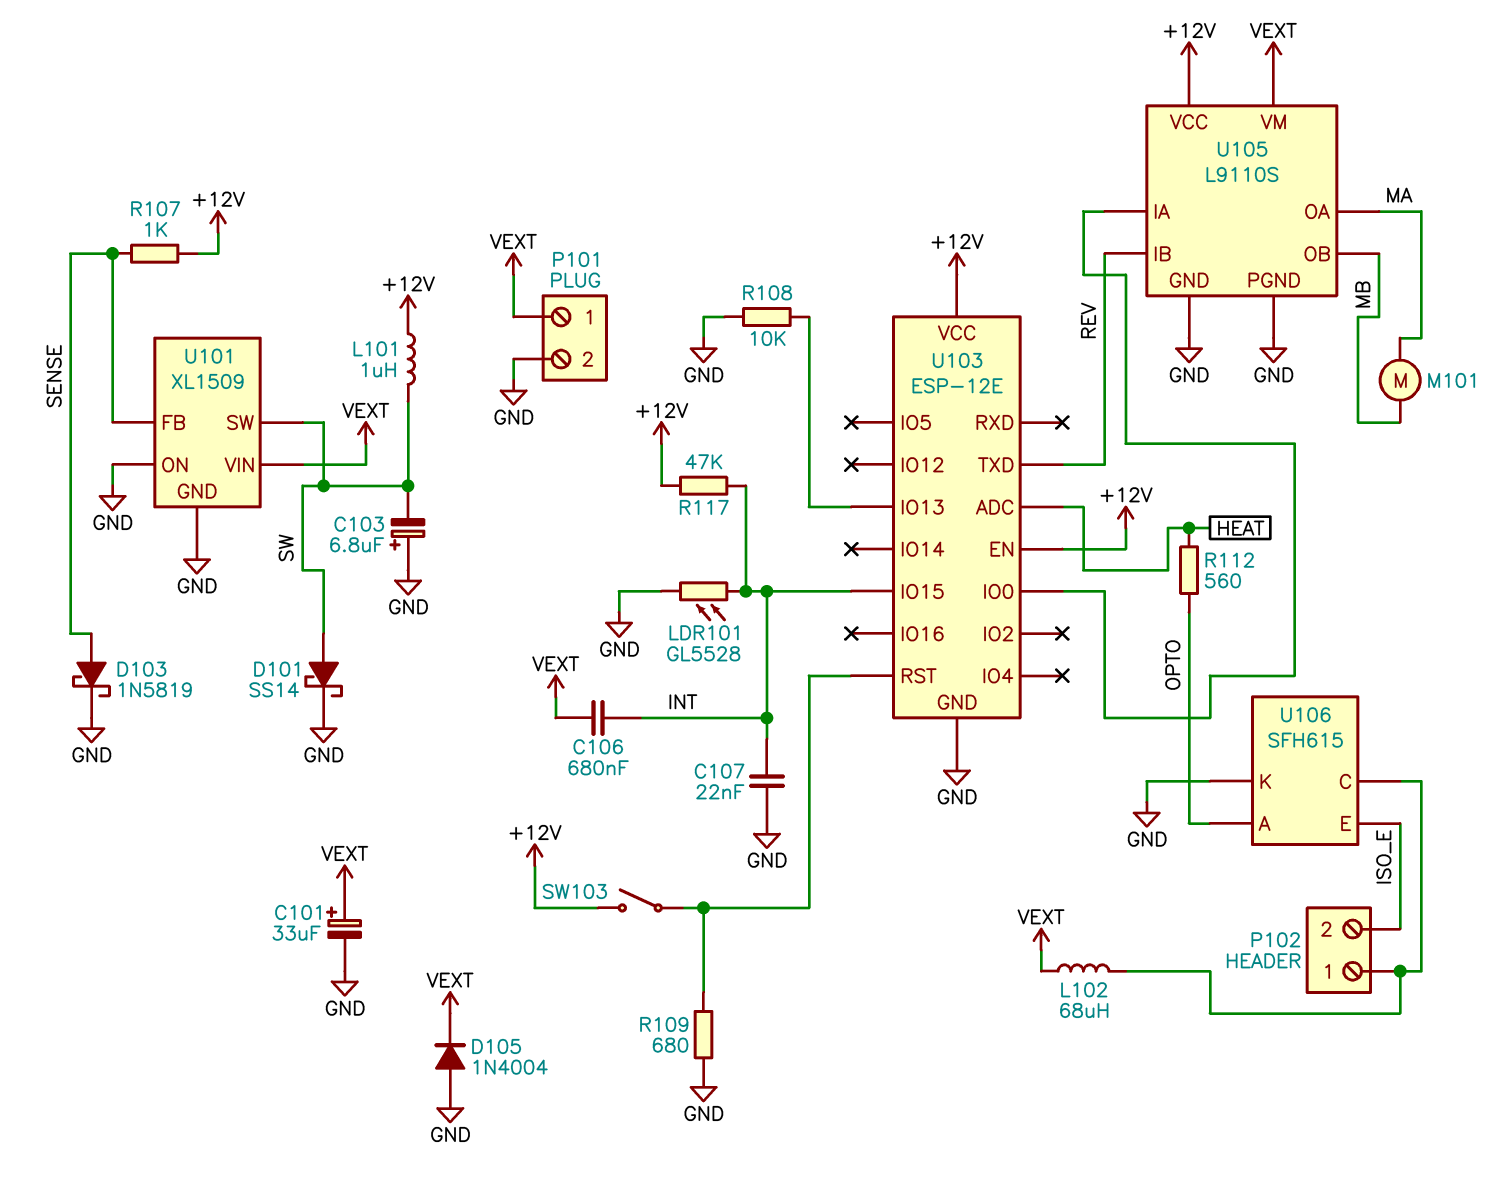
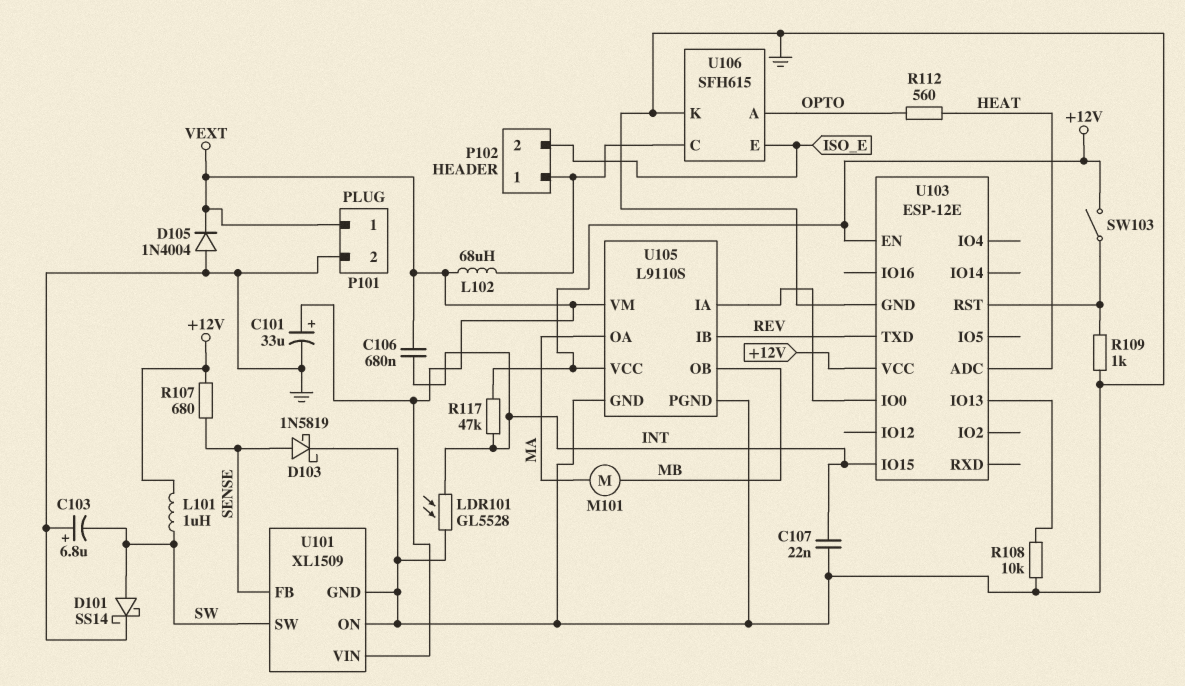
R107: 1k (+12V, SENSE) -> 680 (+12V, SENSE)
R109: 680 (GND, U103/RST) -> 1k (GND, U103/RST)

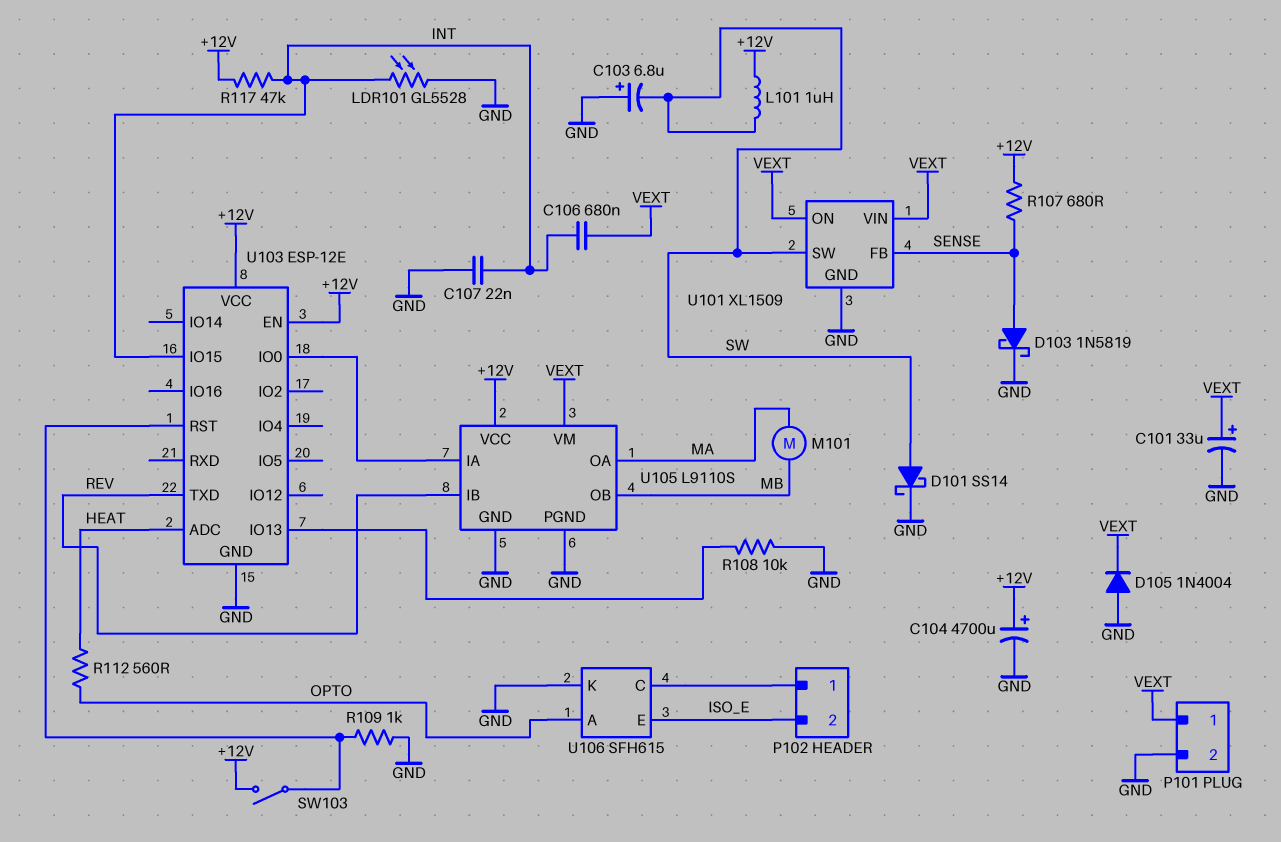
C104: none -> 4700uF (plus +12V, minus GND)
L102: 68uH (P102/1, VEXT) -> none
U101 pin ON: GND -> VEXT

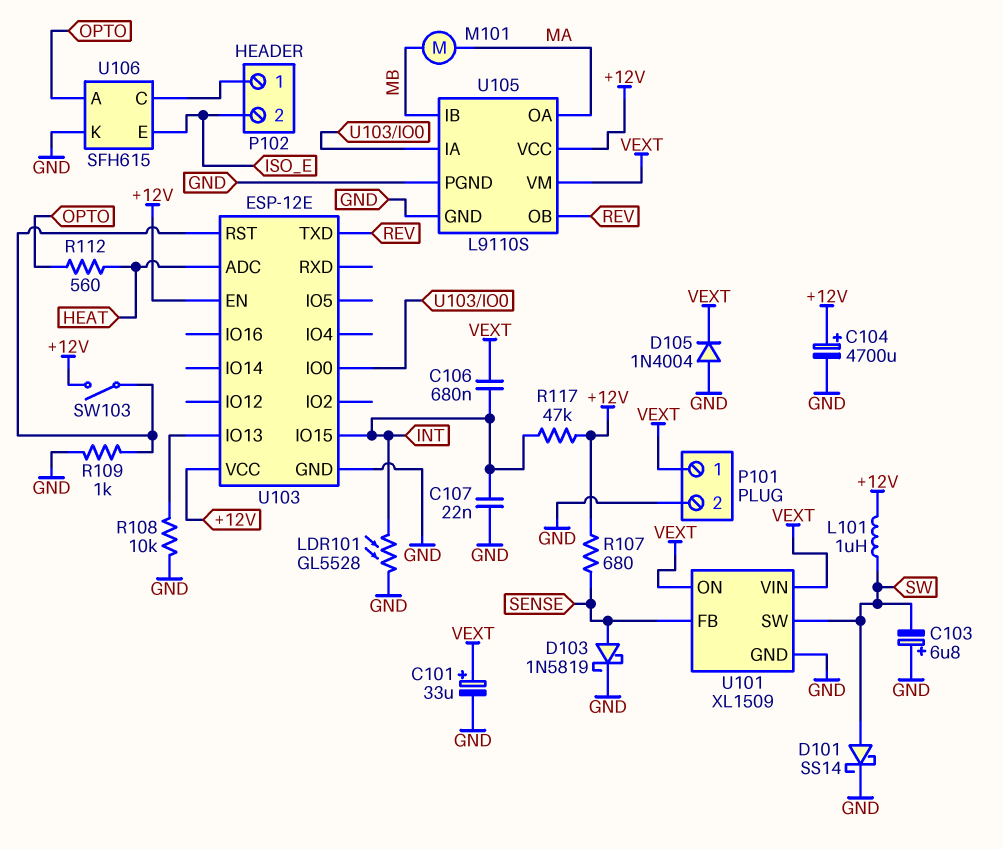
U105 pin IB: REV -> MB
U105 pin OB: MB -> REV

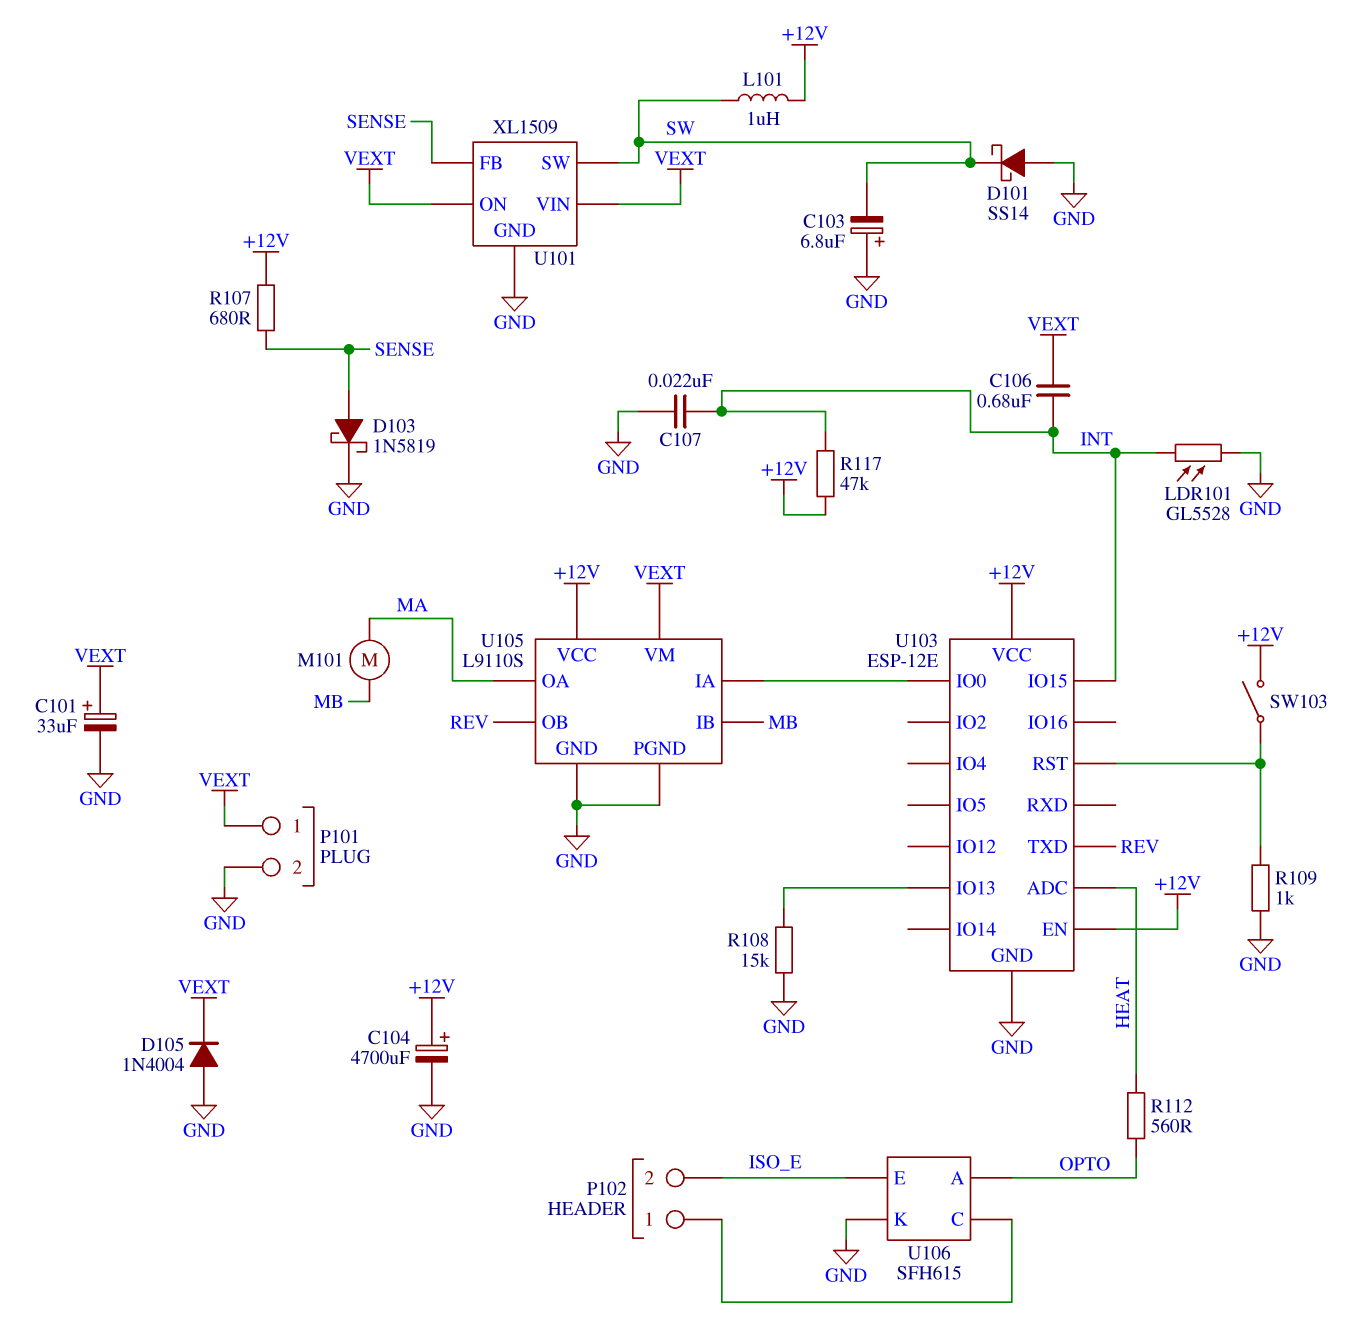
D101: schottky SS14 (A SW, K GND) -> schottky SS14 (A GND, K SW)
R108: 10k (GND, U103/IO13) -> 15k (GND, U103/IO13)

